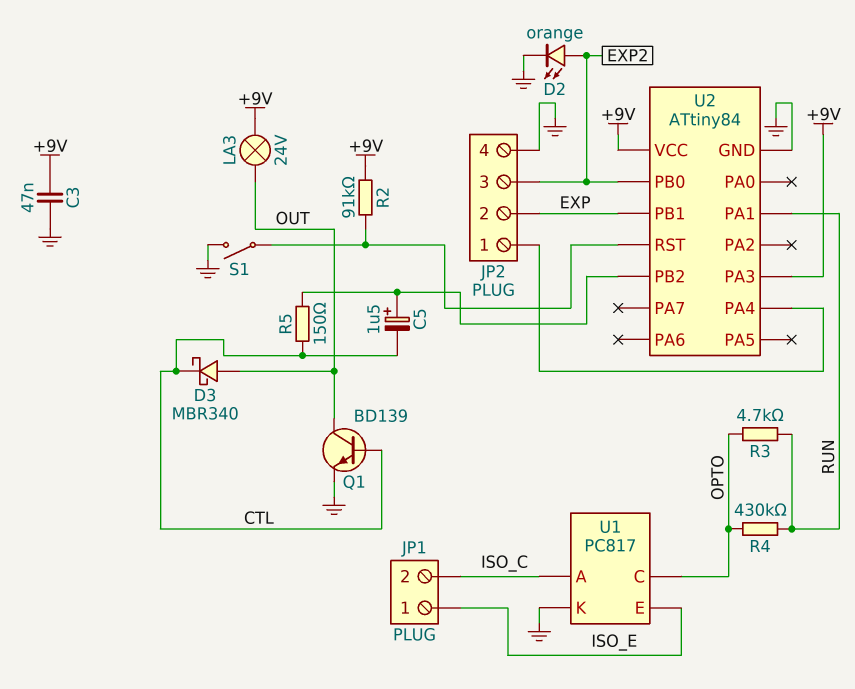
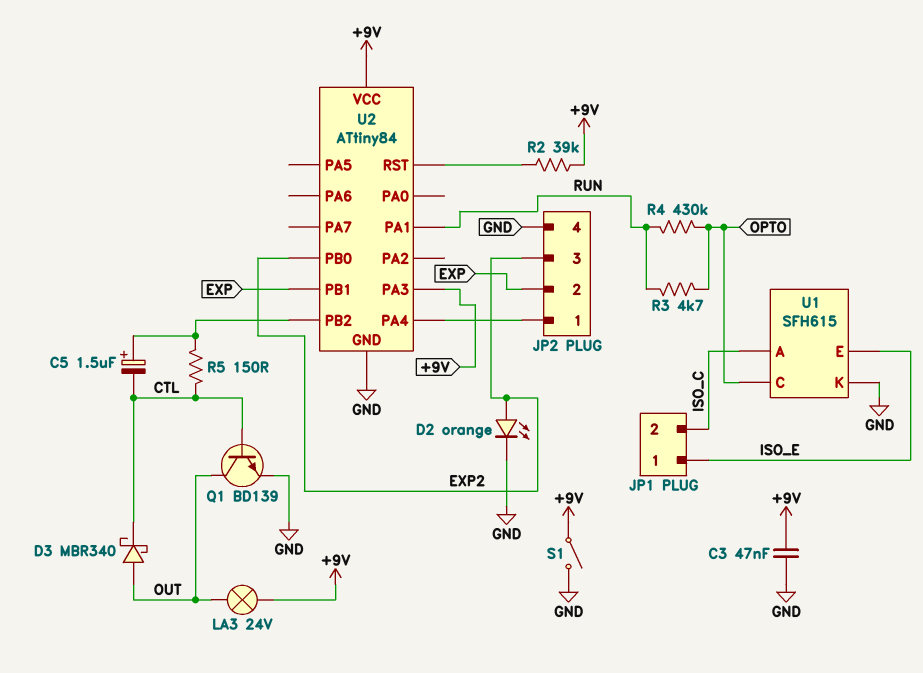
R2: 91k (+9V, U2/RST) -> 39k (+9V, U2/RST)
S1: switch (GND, U2/RST) -> switch (+9V, GND)
U1: PC817 -> SFH615

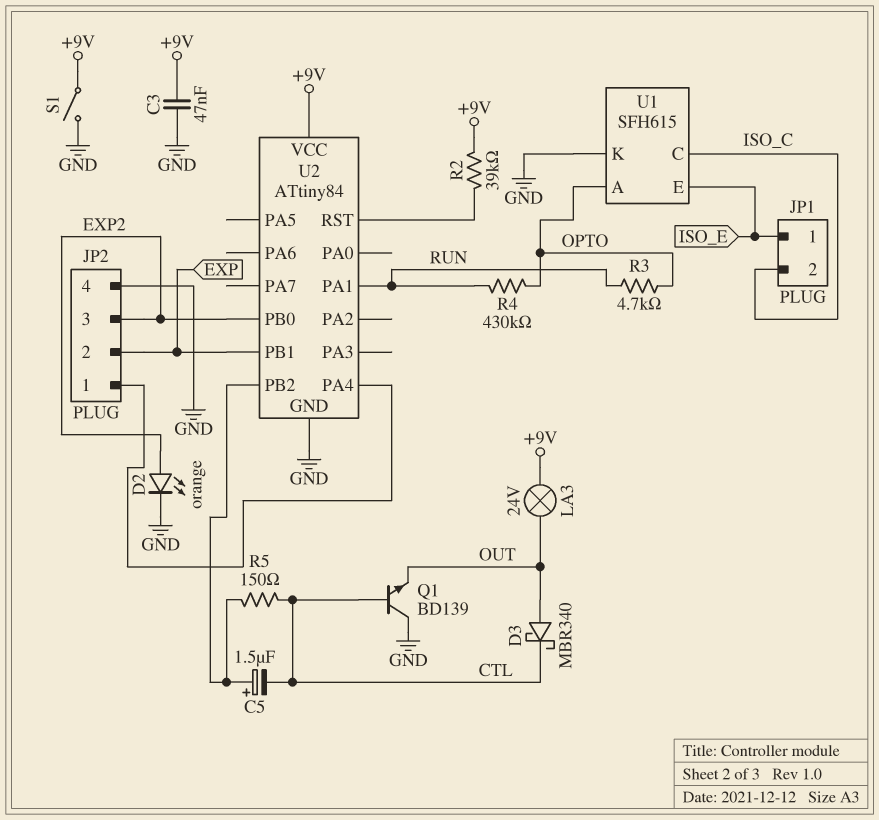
Q1: NPN BD139 (B CTL, C OUT, E GND) -> NPN BD139 (B CTL, C GND, E OUT)
U1 pin A: ISO_C -> OPTO
U1 pin C: OPTO -> ISO_C
U2 pin PA3: +9V -> none

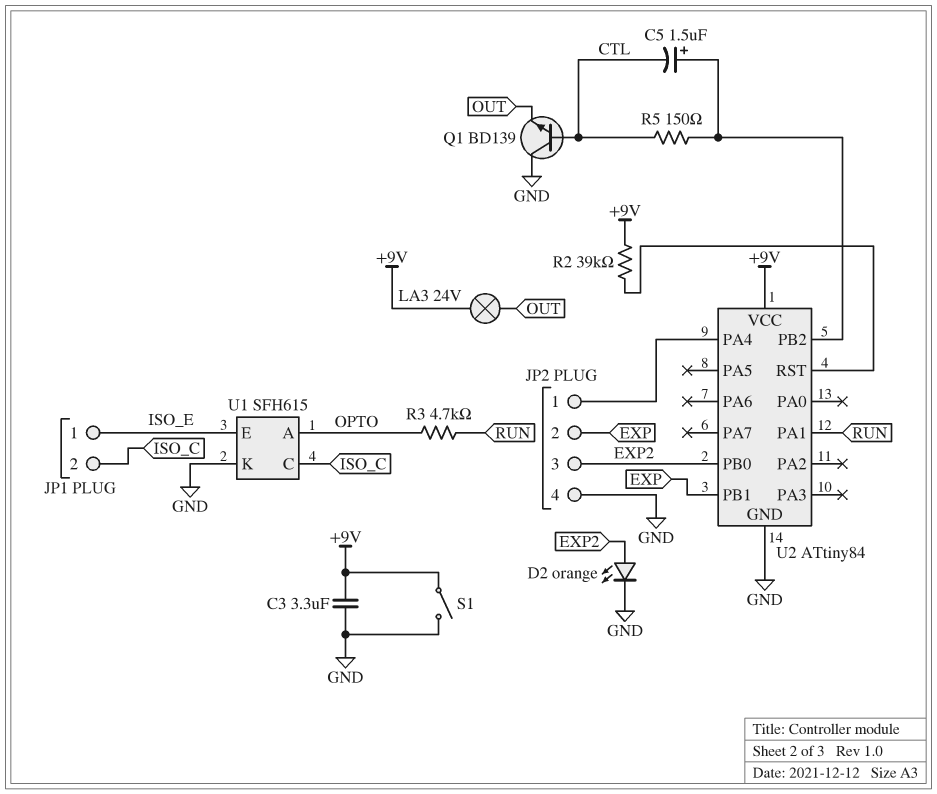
C3: 47nF (+9V, GND) -> 3.3uF (+9V, GND)
D3: schottky MBR340 (A OUT, K CTL) -> none
R4: 430k (OPTO, RUN) -> none

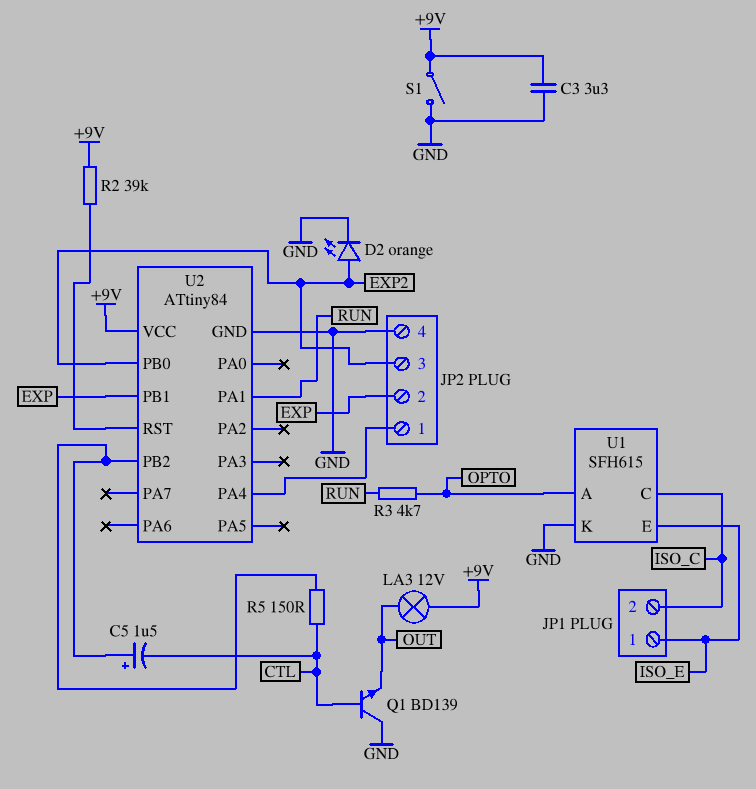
LA3: lamp 24V (+9V, OUT) -> lamp 12V (+9V, OUT)

